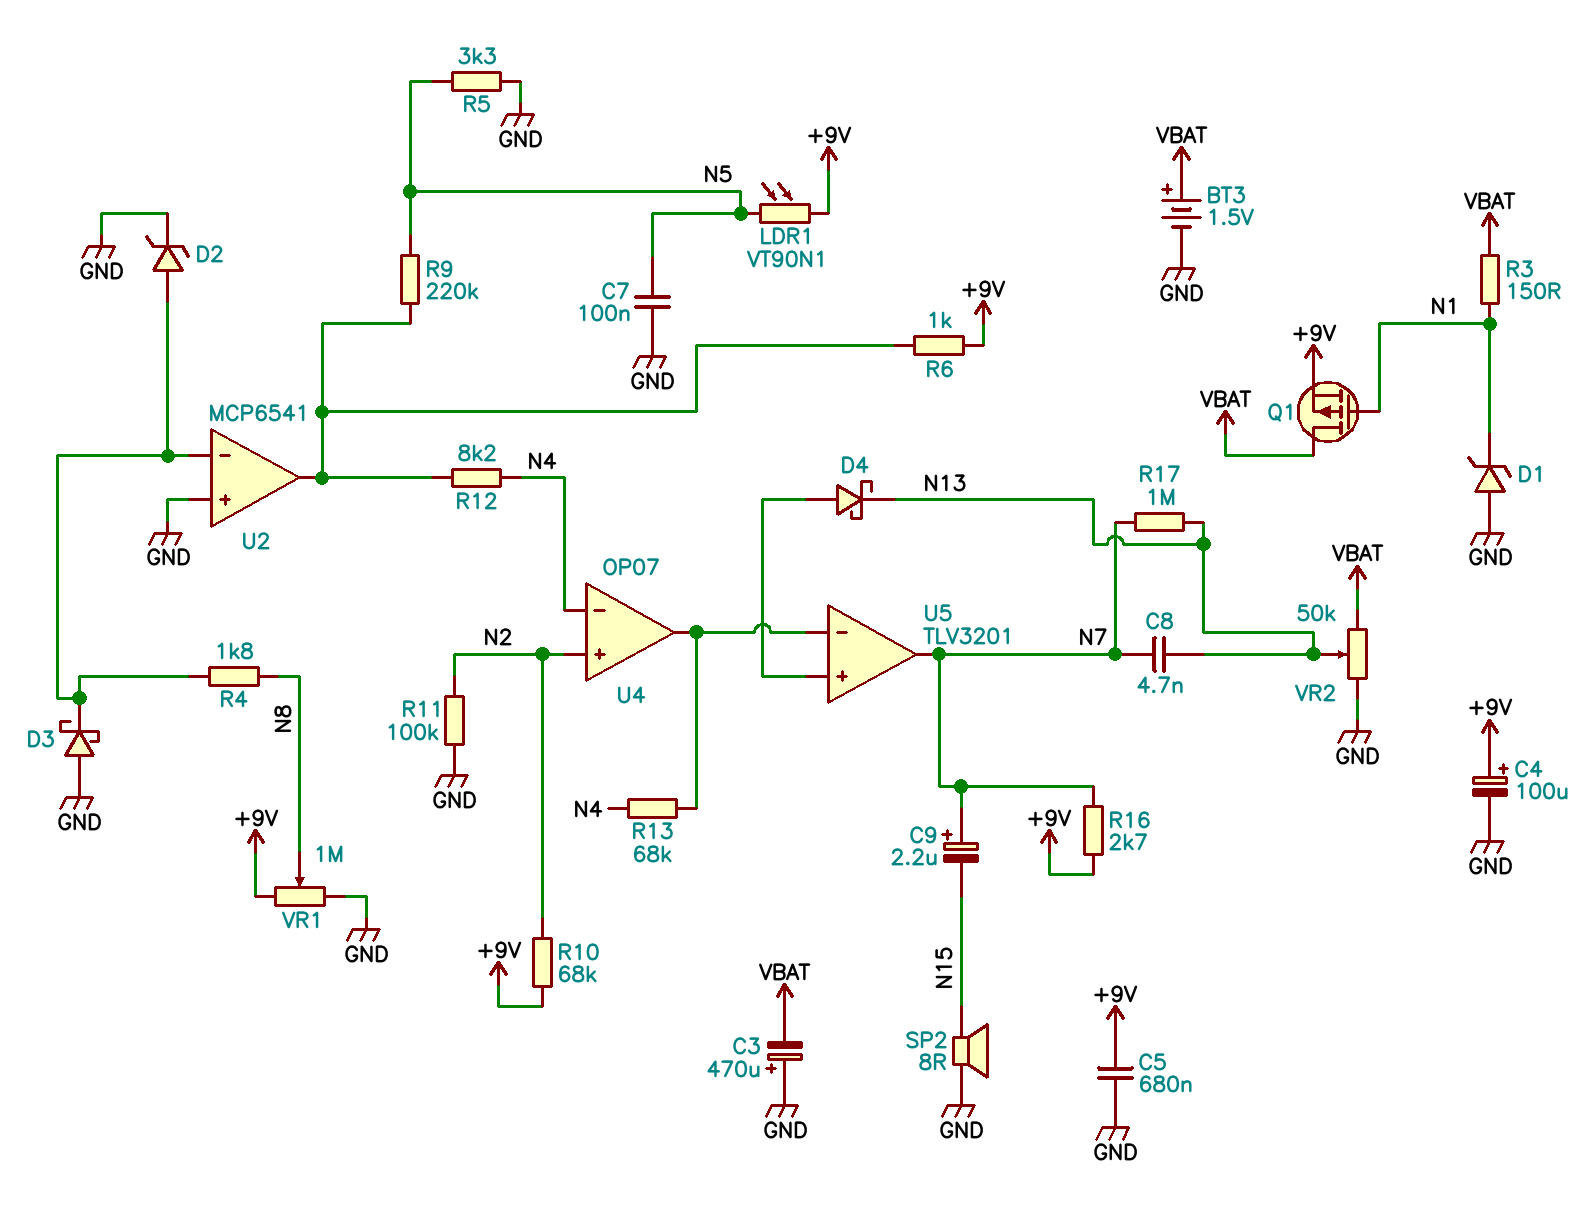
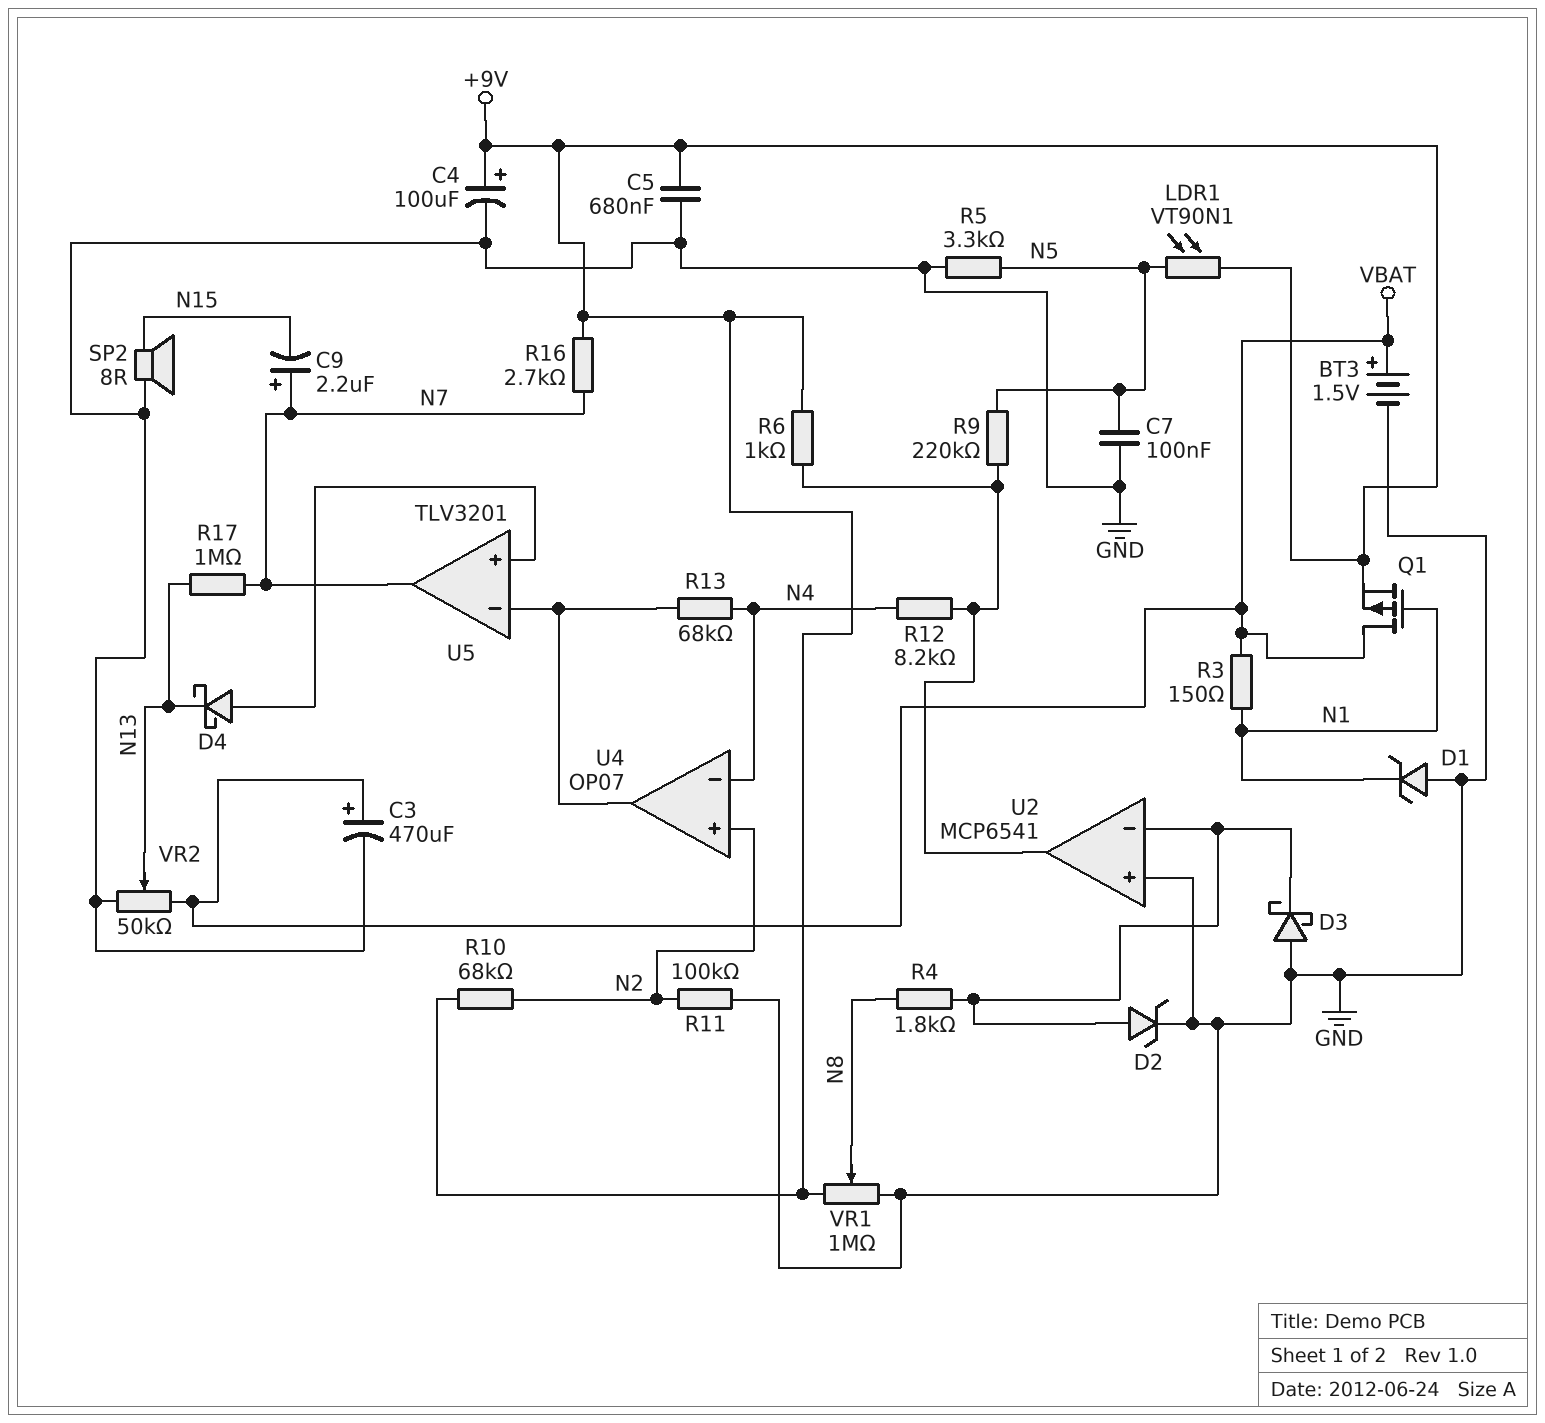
C3: 470uF (plus GND, minus VBAT) -> 470uF (plus VBAT, minus GND)
C8: 4.7nF (N7, N13) -> none

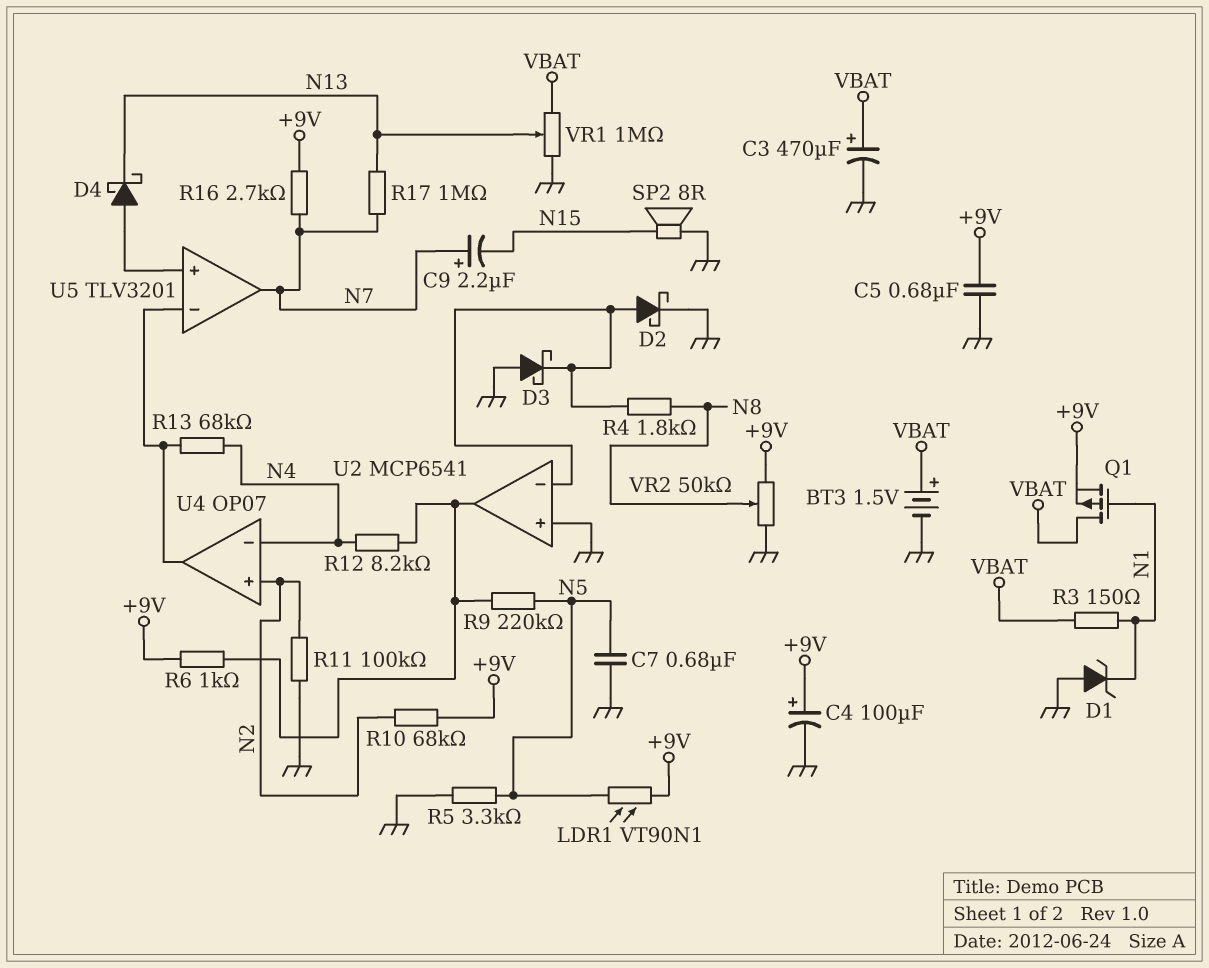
C7: 100nF (GND, N5) -> 680nF (GND, N5)
D2: zener (A U2/in-, K GND) -> schottky (A U2/in-, K GND)
VR1: 1M (+9V, GND, wiper N8) -> 1M (GND, VBAT, wiper N13)
VR2: 50k (GND, VBAT, wiper N13) -> 50k (+9V, GND, wiper N8)

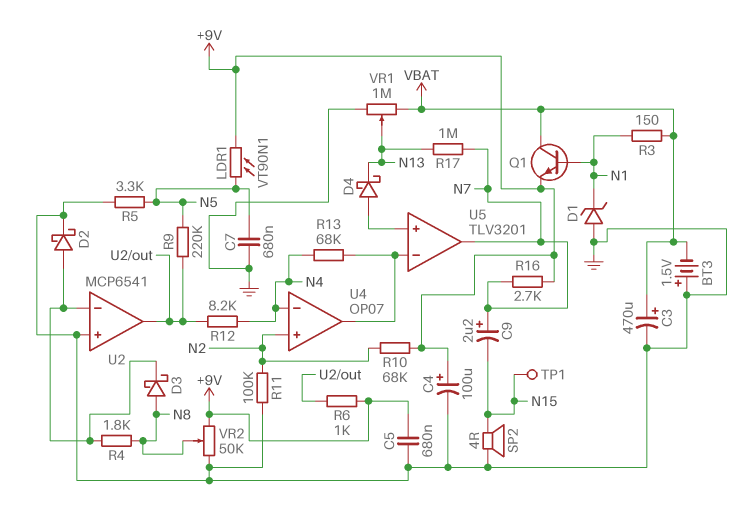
BT3: 1.5V (plus VBAT, minus GND) -> 1.5V (plus GND, minus VBAT)
D3: schottky (A GND, K U2/in-) -> schottky (A N8, K U2/in-)
Q1: PMOS (G N1, D VBAT, S +9V) -> NPN (B N1, C VBAT, E +9V)
SP2: speaker 8R (GND, N15) -> speaker 4R (GND, N15)
TP1: none -> test point (N15)

